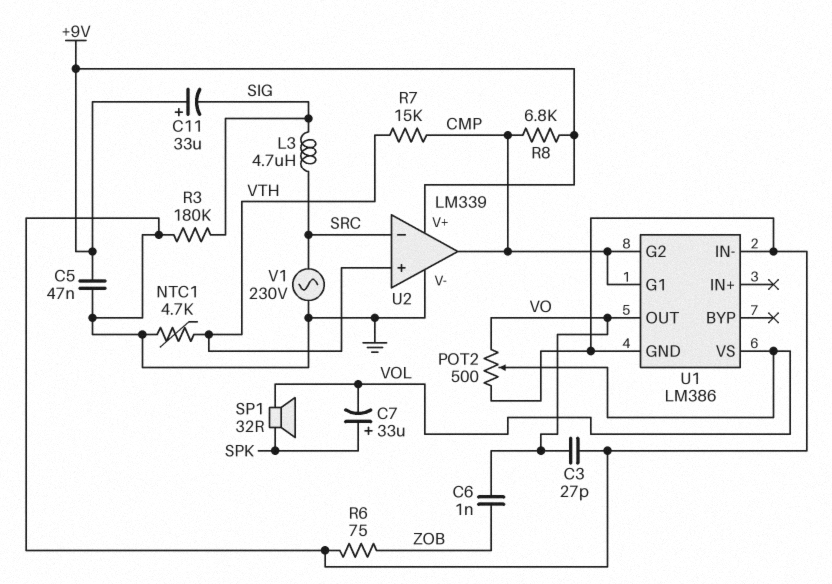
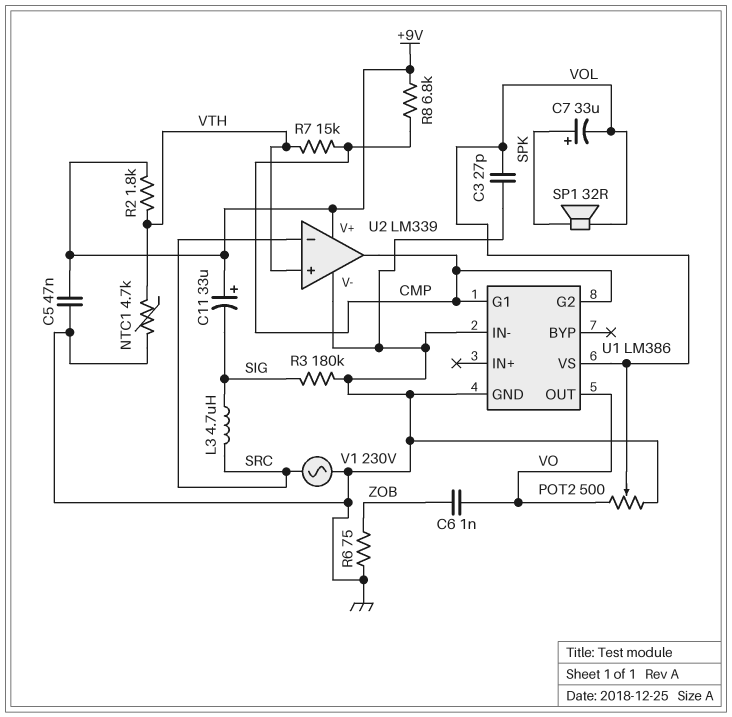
C3: 27pF (GND, VO) -> 27pF (GND, VOL)
R2: none -> 1.8k (+9V, VTH)

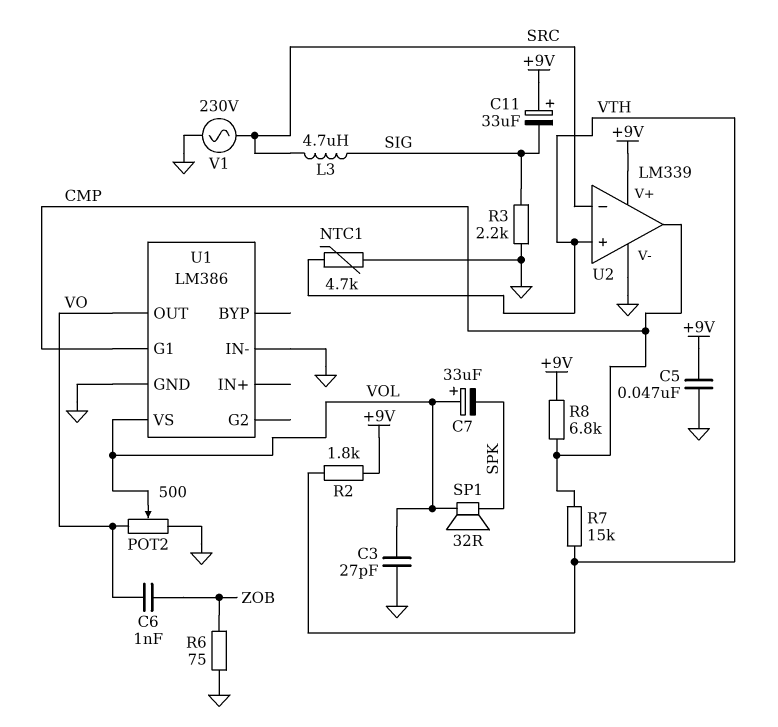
C7: 33uF (plus SPK, minus VOL) -> 33uF (plus VOL, minus SPK)
R3: 180k (GND, SIG) -> 2.2k (GND, SIG)
U1 pin G2: CMP -> none

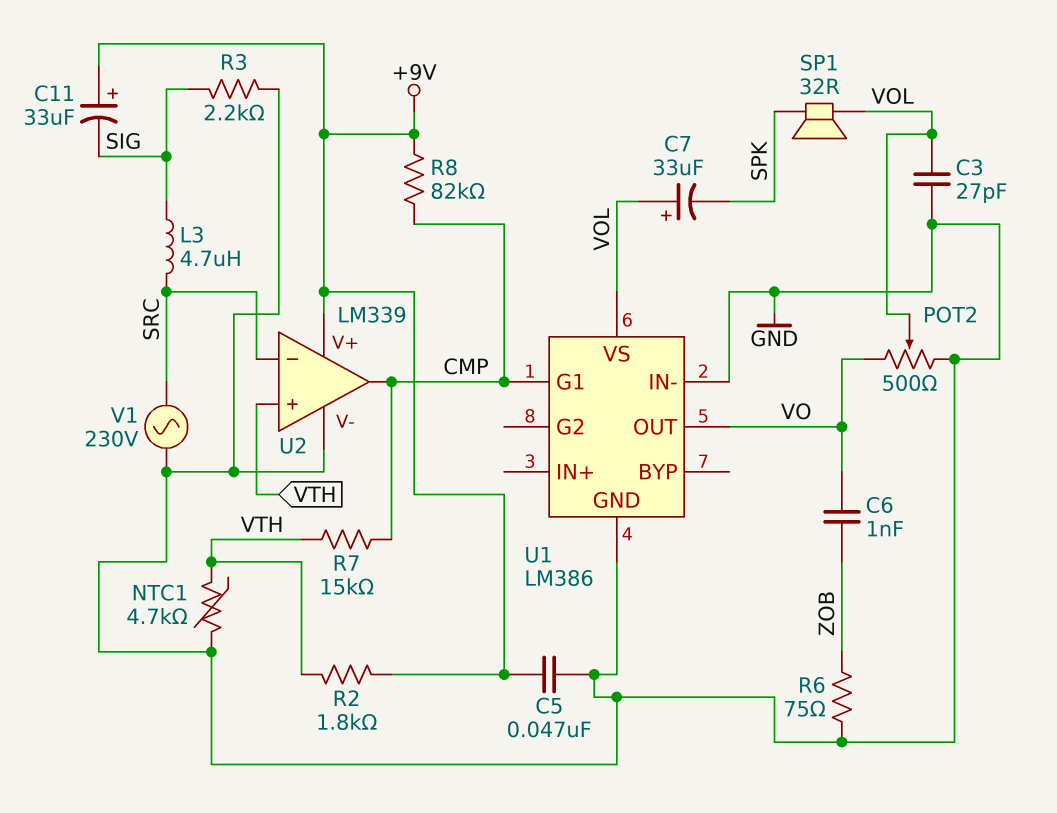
R8: 6.8k (+9V, CMP) -> 82k (+9V, CMP)

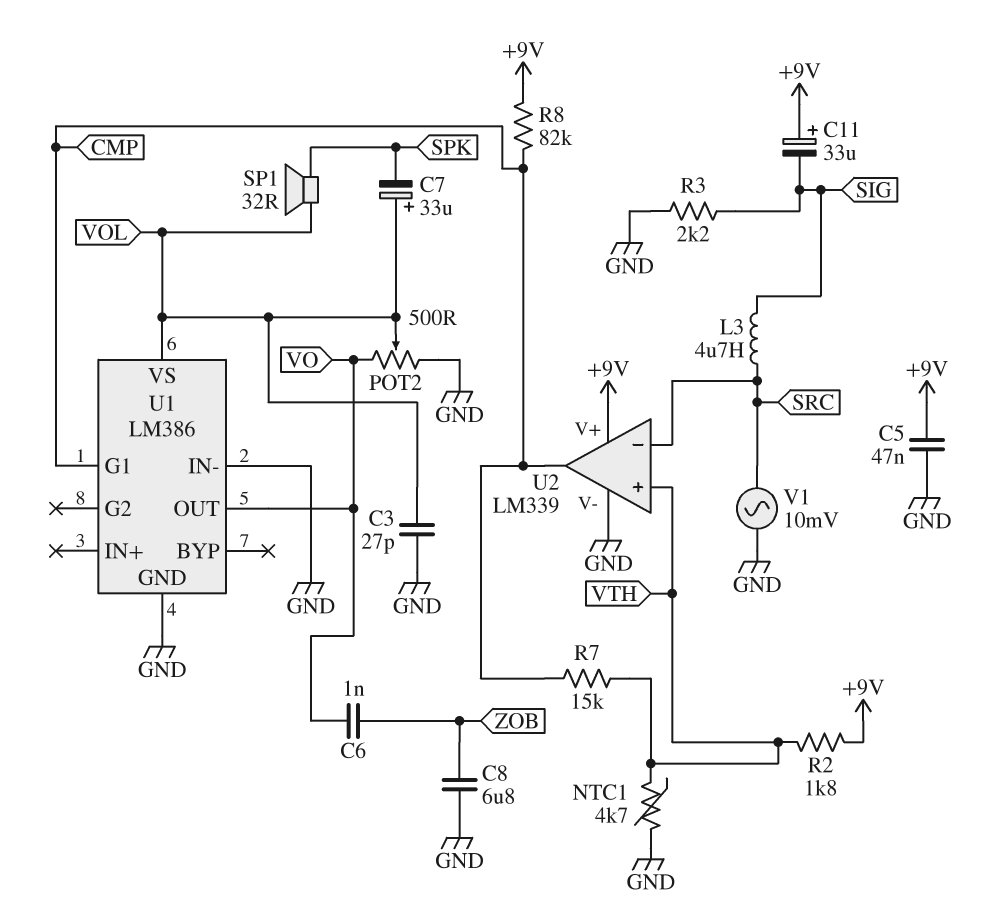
C8: none -> 6.8uF (GND, ZOB)
R6: 75 (GND, ZOB) -> none
V1: AC 230V (GND, SRC) -> AC 10mV (GND, SRC)

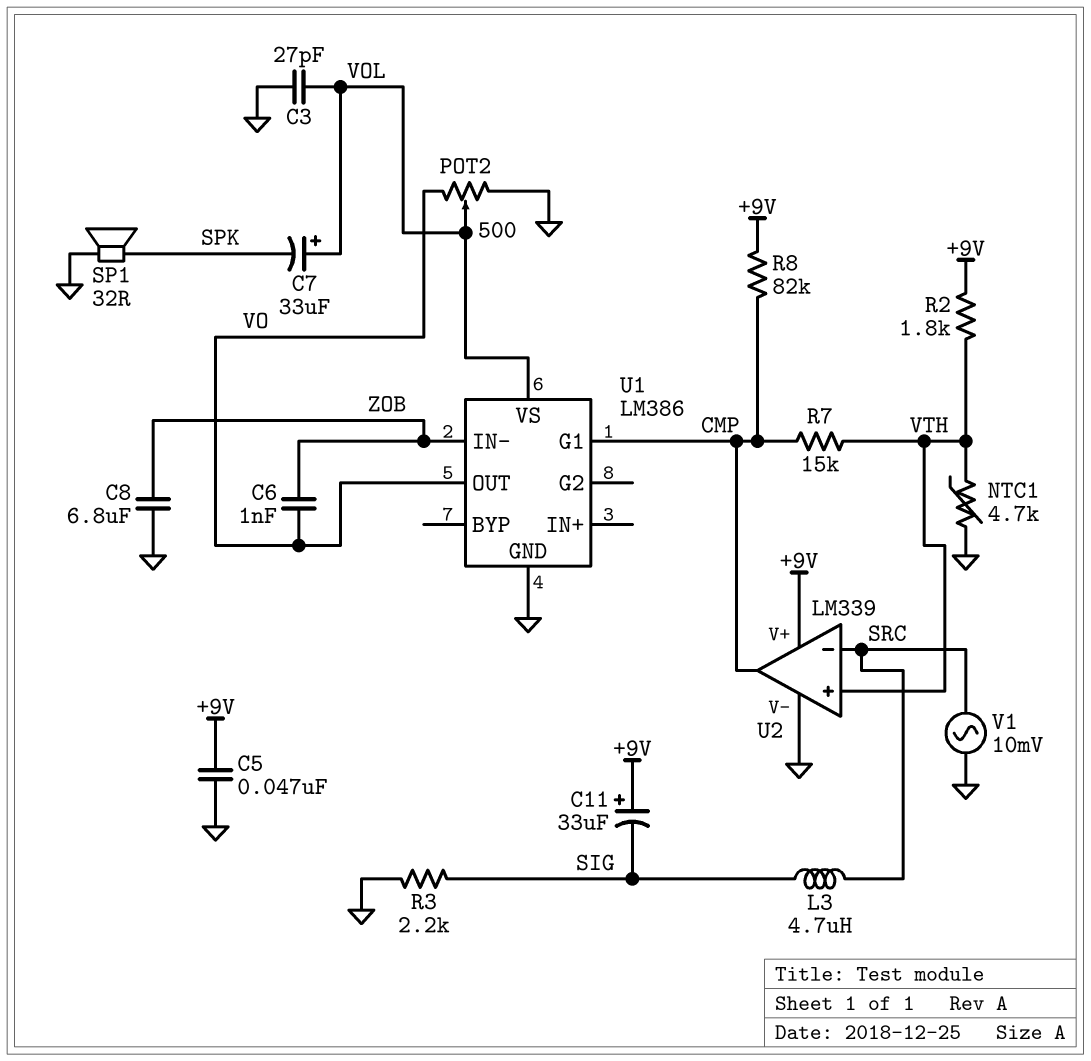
SP1: speaker 32R (SPK, VOL) -> speaker 32R (GND, SPK)
U1 pin IN-: GND -> ZOB

